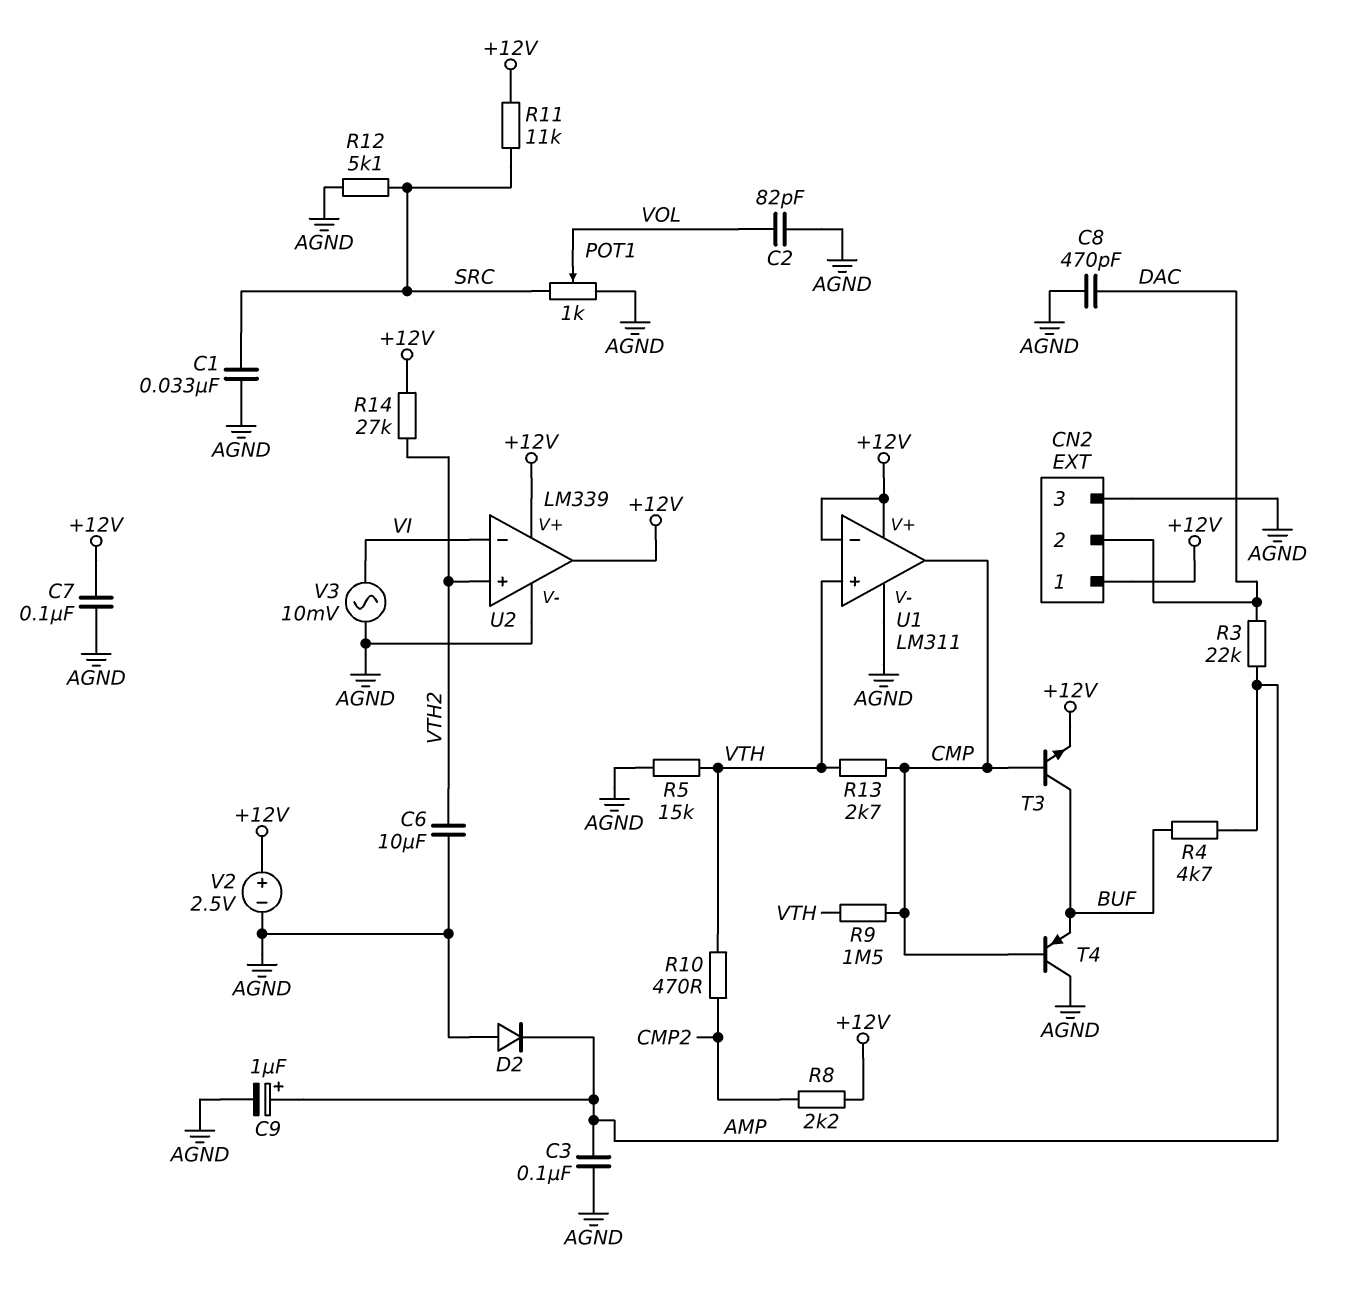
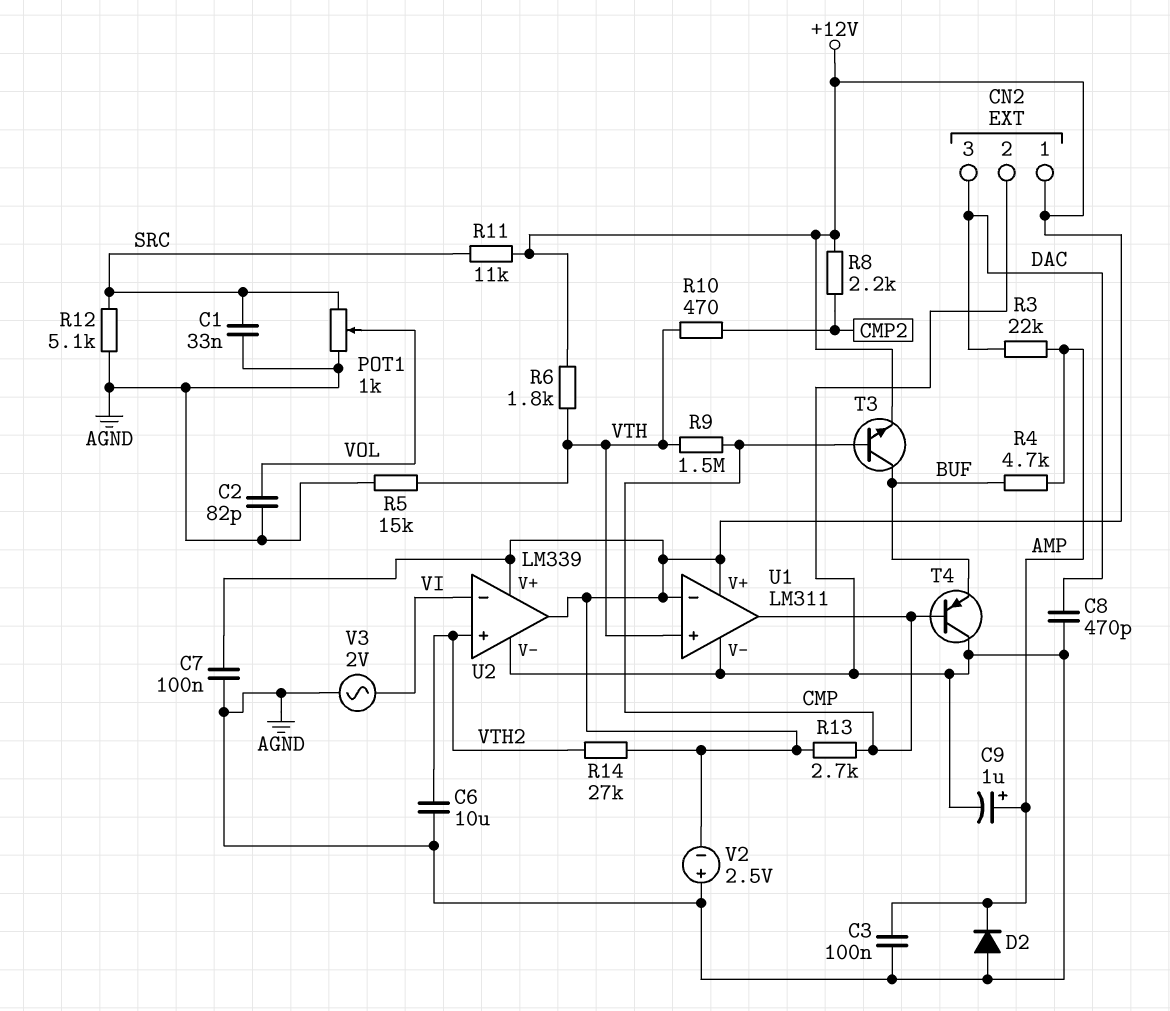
CN2 pin 2: DAC -> AGND
CN2 pin 3: AGND -> DAC
R6: none -> 1.8k (+12V, VTH)
R13: 2.7k (CMP, VTH) -> 2.7k (+12V, CMP)
V2: 2.5V (plus +12V, minus AGND) -> 2.5V (plus AGND, minus +12V)
V3: AC 10mV (AGND, VI) -> AC 2V (AGND, VI)

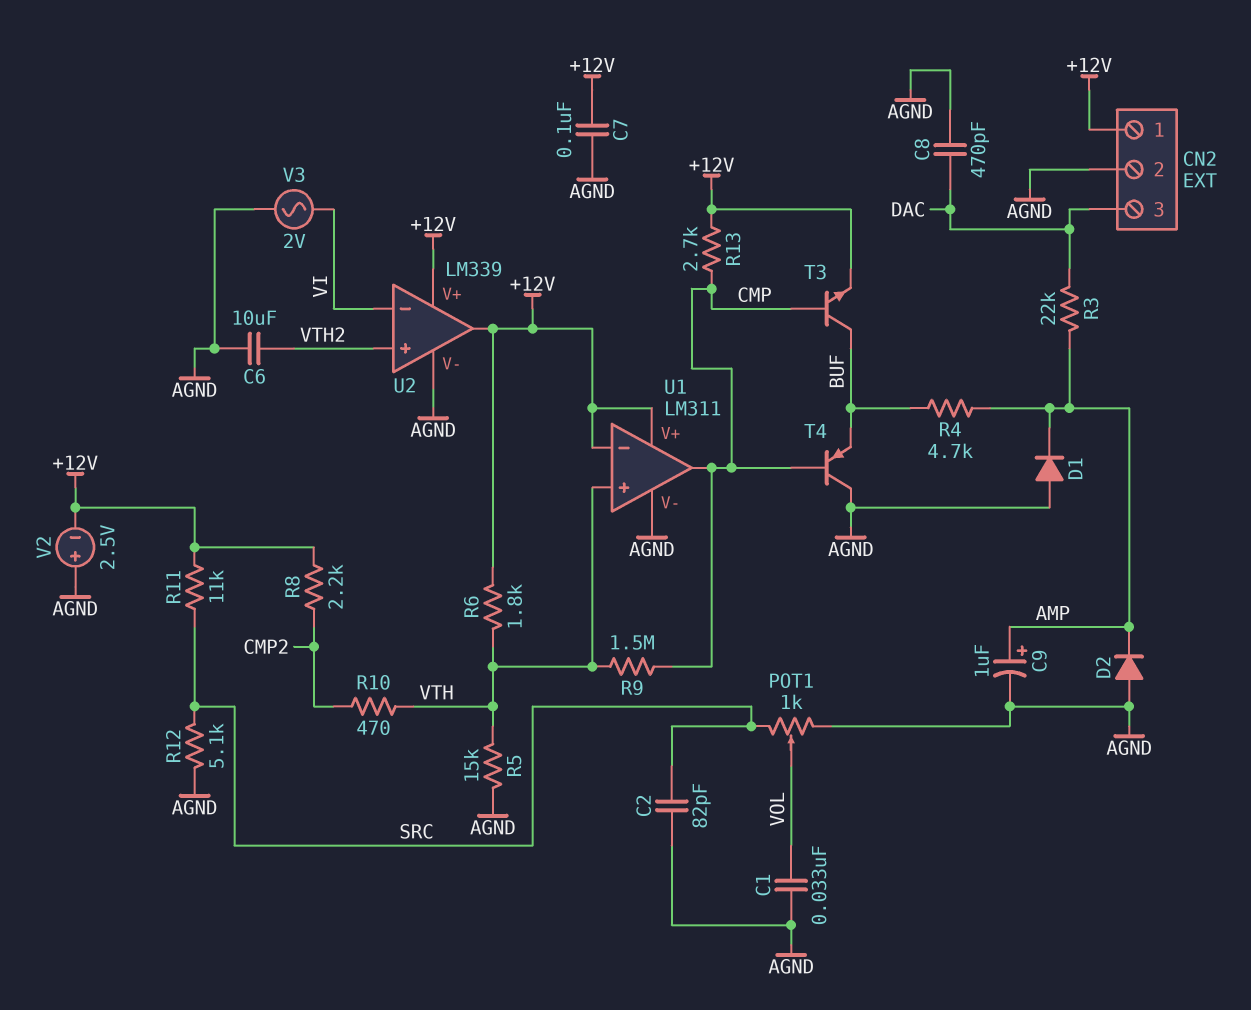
C1: 33nF (AGND, SRC) -> 33nF (AGND, VOL)
C2: 82pF (AGND, VOL) -> 82pF (AGND, SRC)
C3: 100nF (AGND, AMP) -> none
D1: none -> diode (A AGND, K AMP)
R14: 27k (+12V, VTH2) -> none

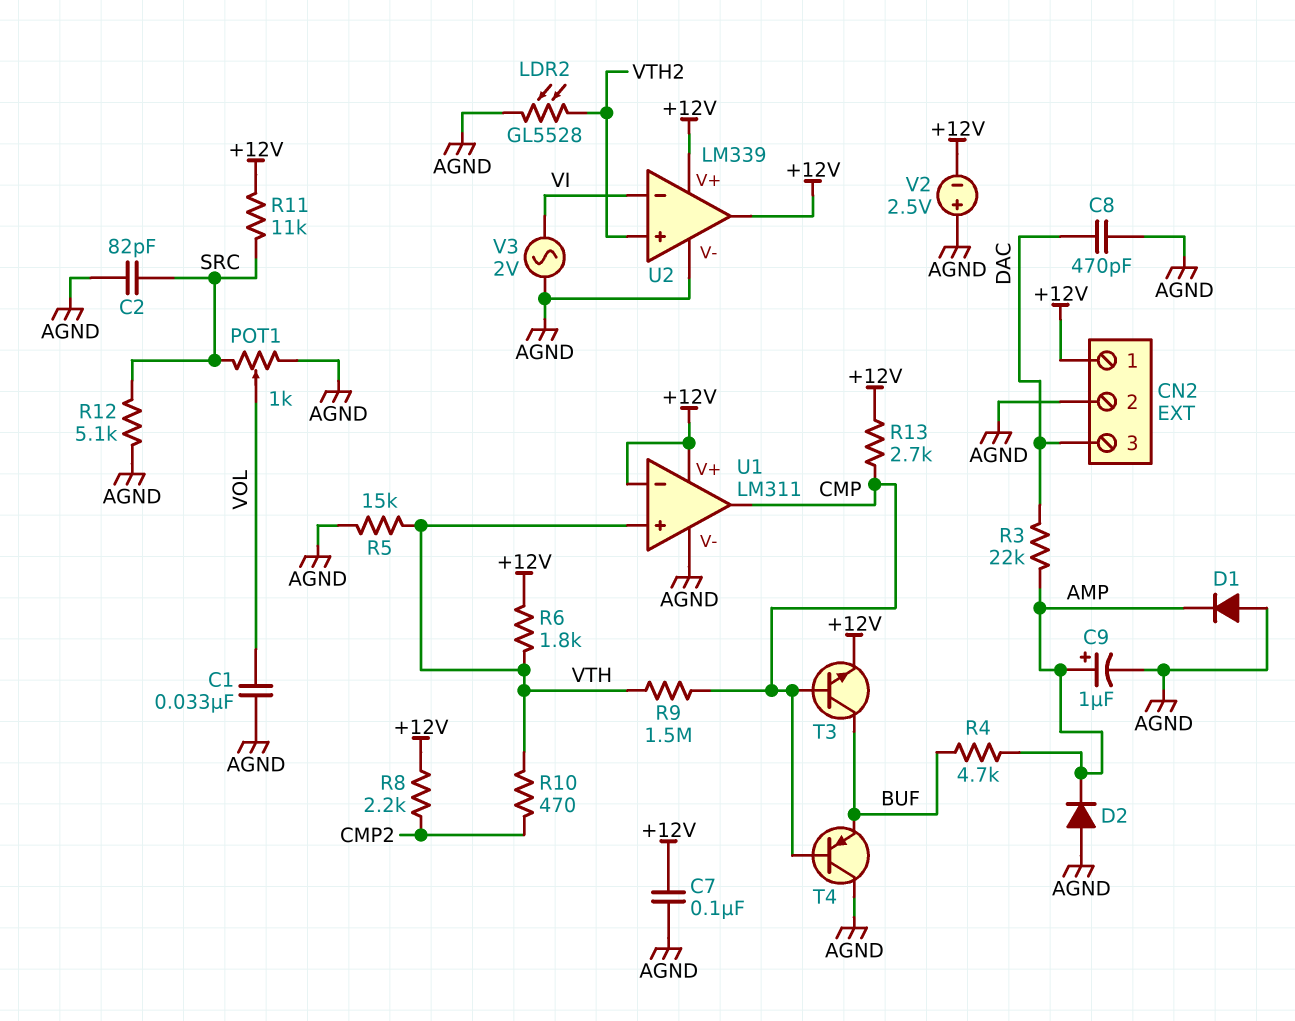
C6: 10uF (AGND, VTH2) -> none
LDR2: none -> GL5528 (AGND, VTH2)

